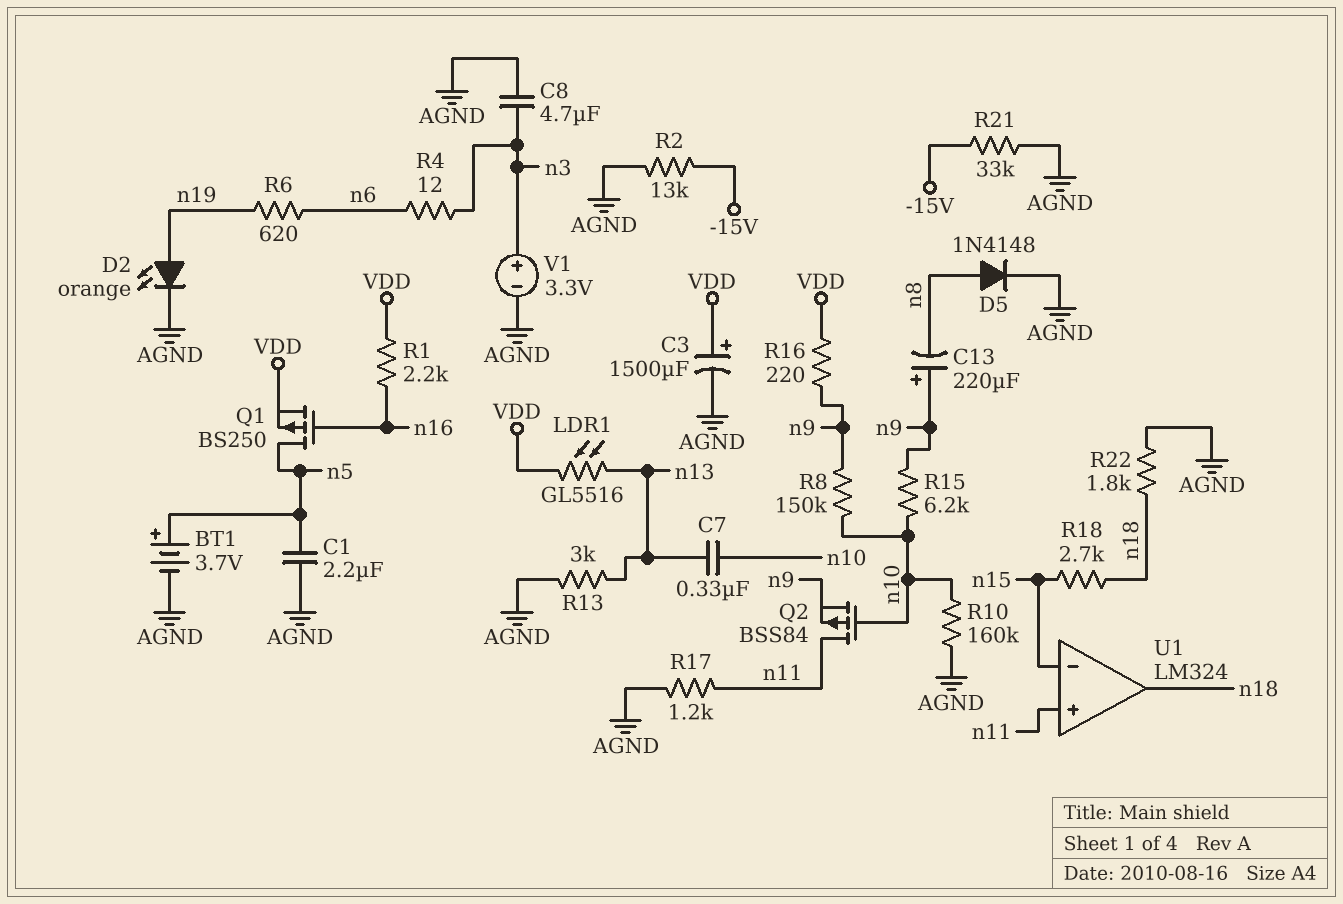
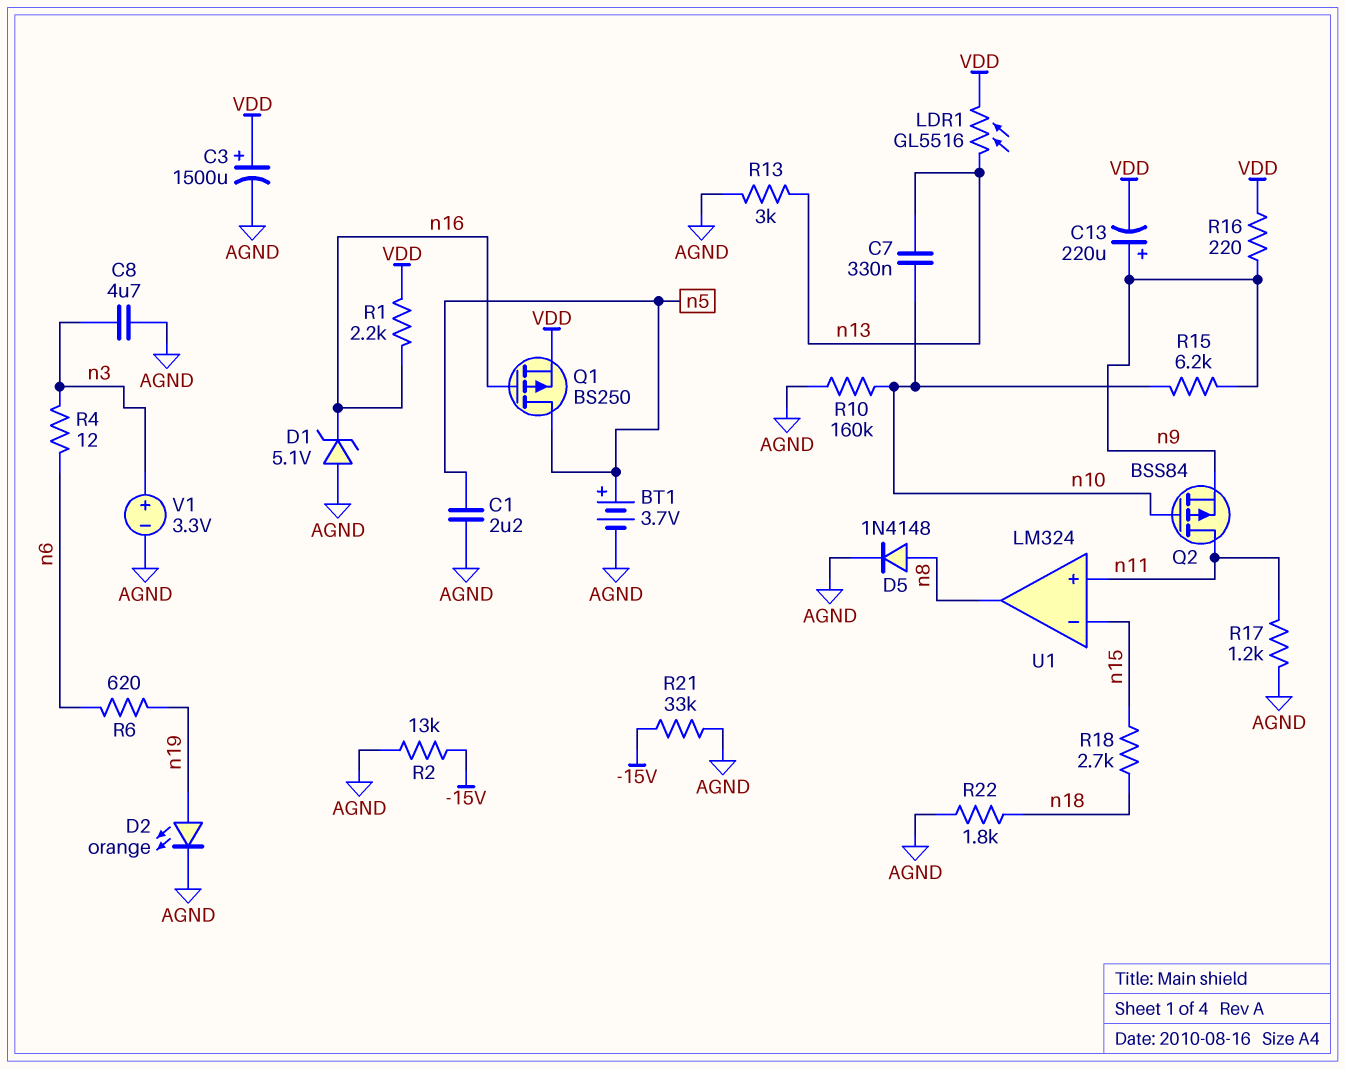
C13: 220uF (plus n9, minus n8) -> 220uF (plus n9, minus VDD)
D1: none -> zener 5.1V (A AGND, K n16)
R8: 150k (n9, n10) -> none
U1 pin out: n18 -> n8

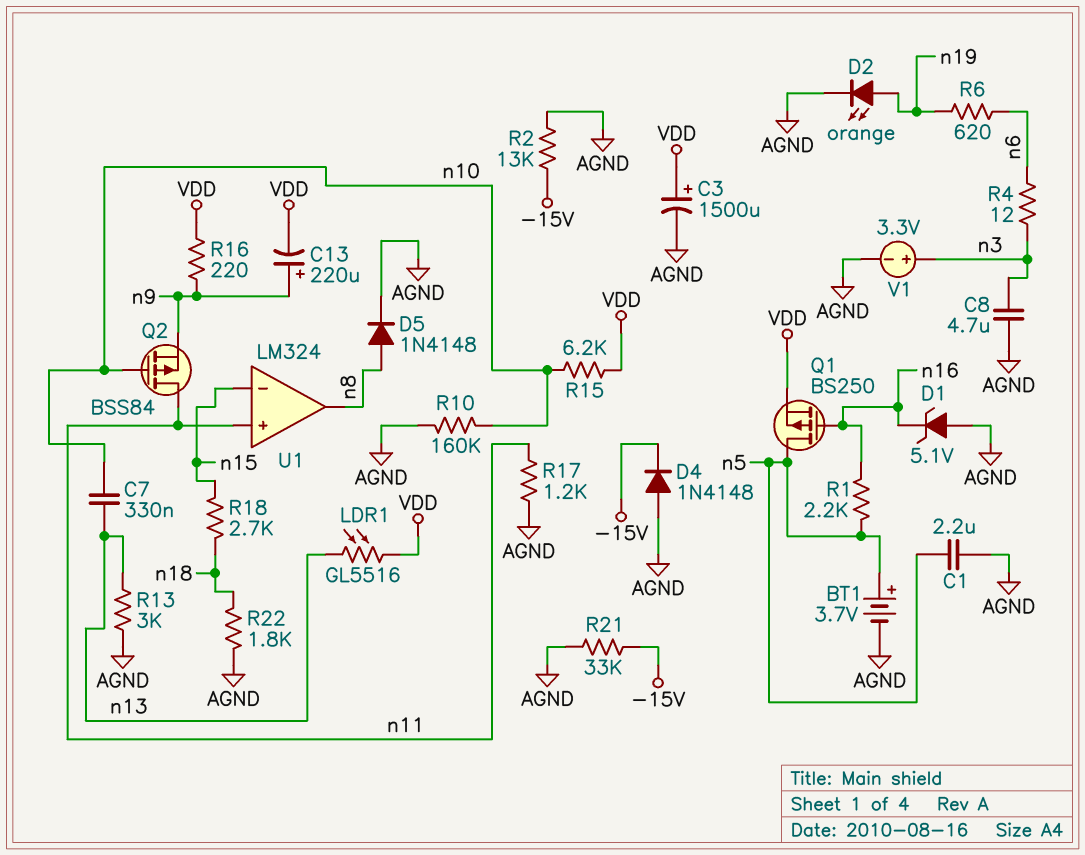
D4: none -> diode 1N4148 (A AGND, K -15V)
R1: 2.2k (VDD, n16) -> 2.2k (n5, n16)
R15: 6.2k (n9, n10) -> 6.2k (VDD, n10)

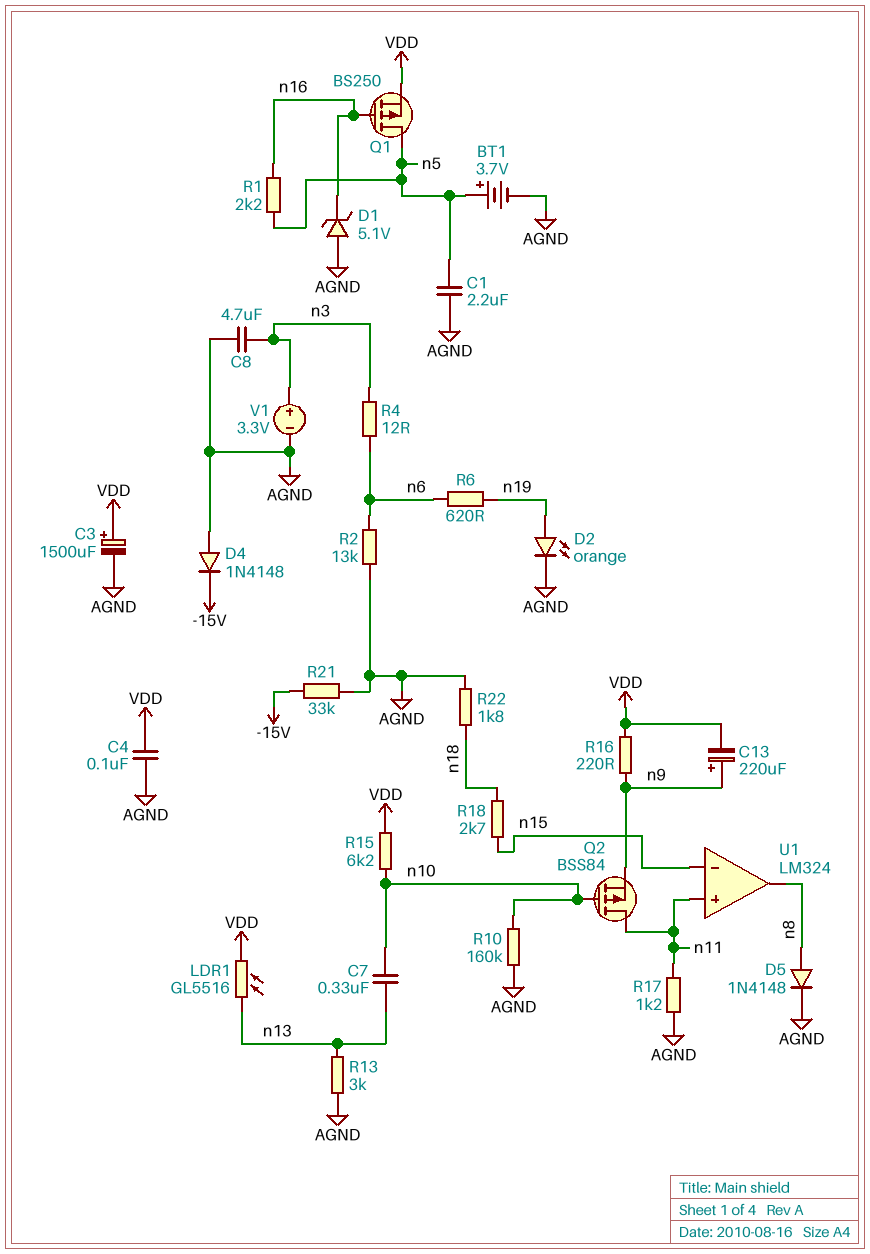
C4: none -> 100nF (AGND, VDD)
R2: 13k (-15V, AGND) -> 13k (AGND, n6)

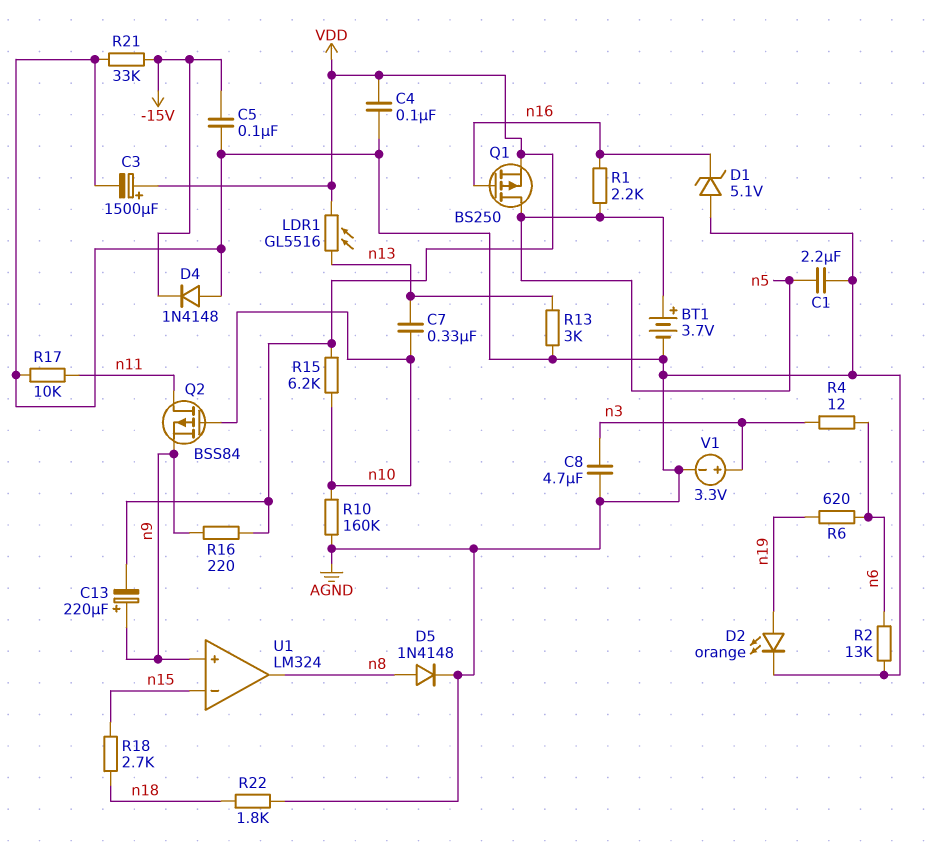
C5: none -> 100nF (-15V, AGND)
R17: 1.2k (AGND, n11) -> 10k (AGND, n11)
U1 pin in+: n11 -> n9

